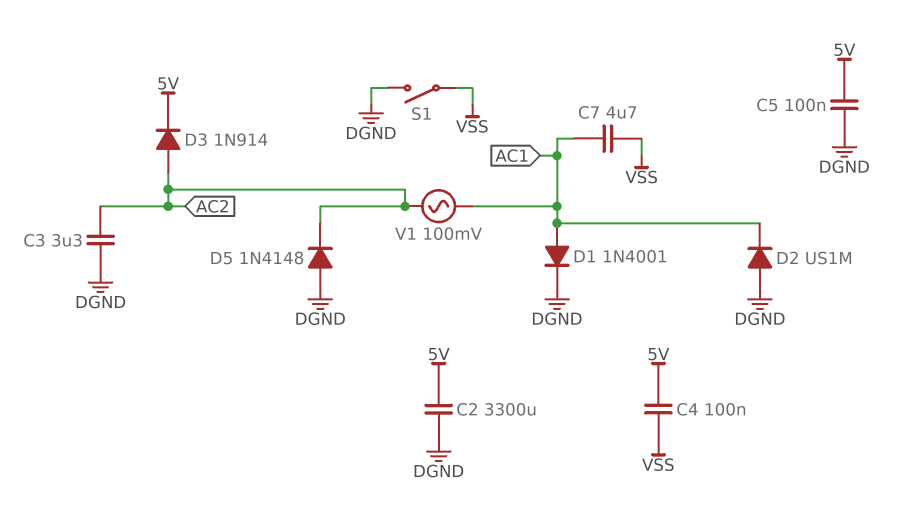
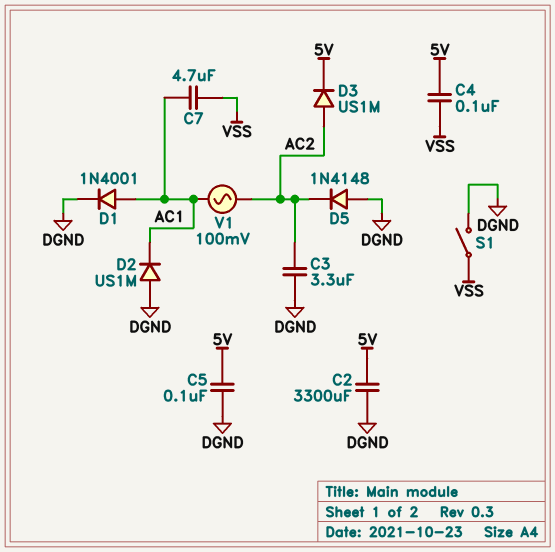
D3: diode 1N914 (A AC2, K 5V) -> diode US1M (A AC2, K 5V)

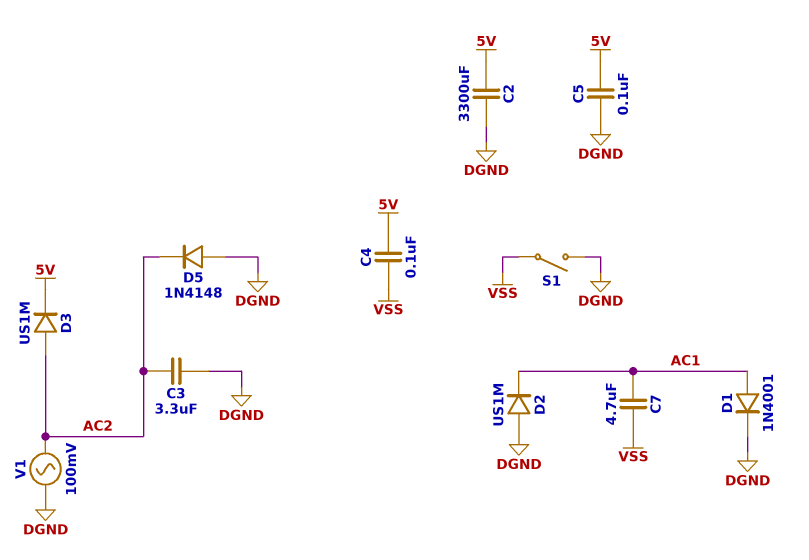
V1: AC 100mV (AC1, AC2) -> AC 100mV (AC2, DGND)

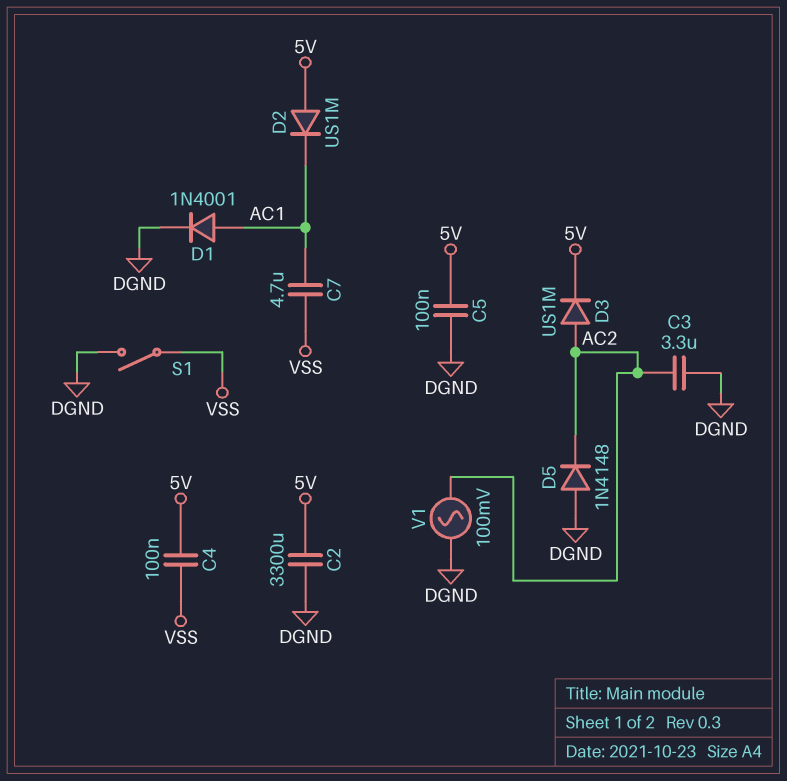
D2: diode US1M (A DGND, K AC1) -> diode US1M (A 5V, K AC1)

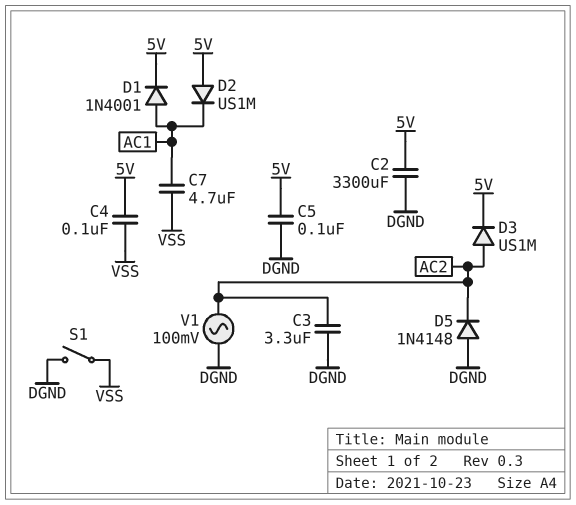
D1: diode 1N4001 (A AC1, K DGND) -> diode 1N4001 (A AC1, K 5V)

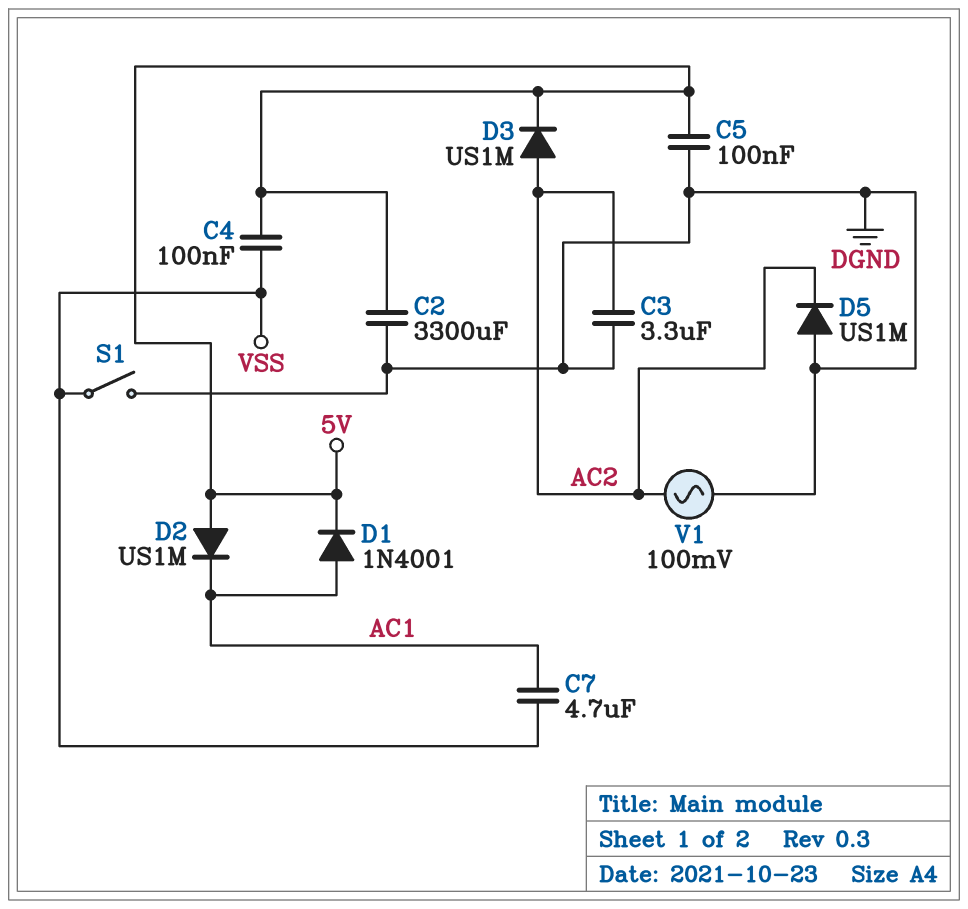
D5: diode 1N4148 (A DGND, K AC2) -> diode US1M (A DGND, K AC2)

